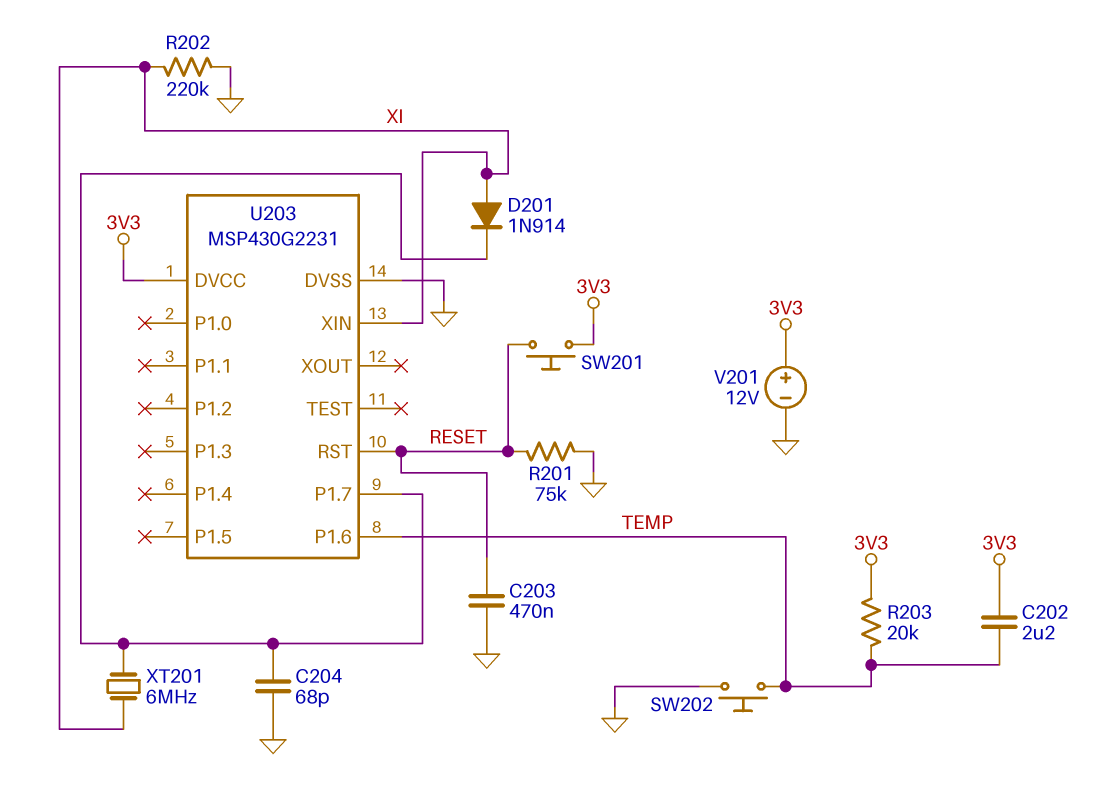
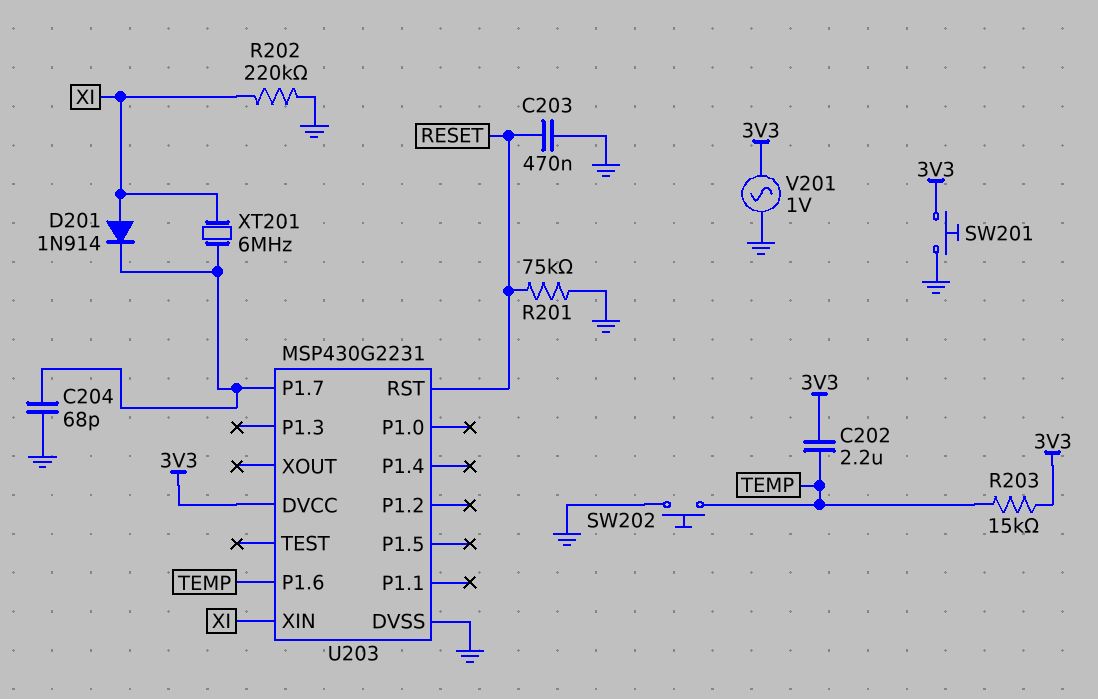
R203: 20k (3V3, TEMP) -> 15k (3V3, TEMP)
SW201: button (3V3, RESET) -> button (3V3, GND)
V201: 12V (plus 3V3, minus GND) -> AC 1V (3V3, GND)

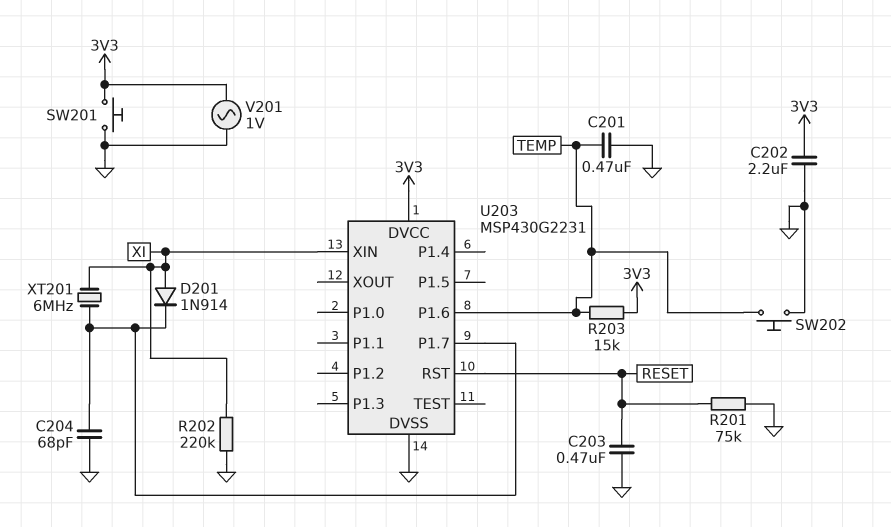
C201: none -> 470nF (GND, TEMP)
C202: 2.2uF (3V3, TEMP) -> 2.2uF (3V3, GND)

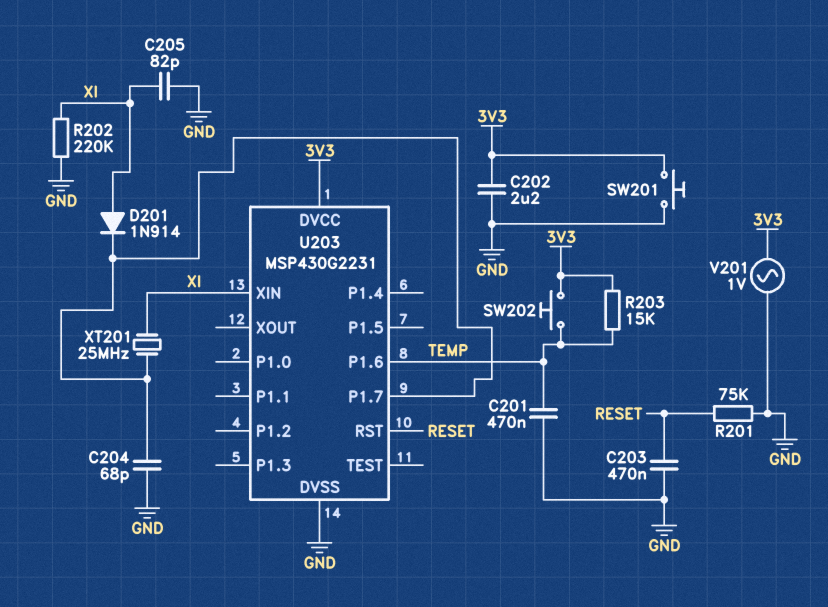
C205: none -> 82pF (GND, XI)
SW202: button (GND, TEMP) -> button (3V3, TEMP)
XT201: 6MHz (U203/P1.7, XI) -> 25MHz (U203/P1.7, XI)

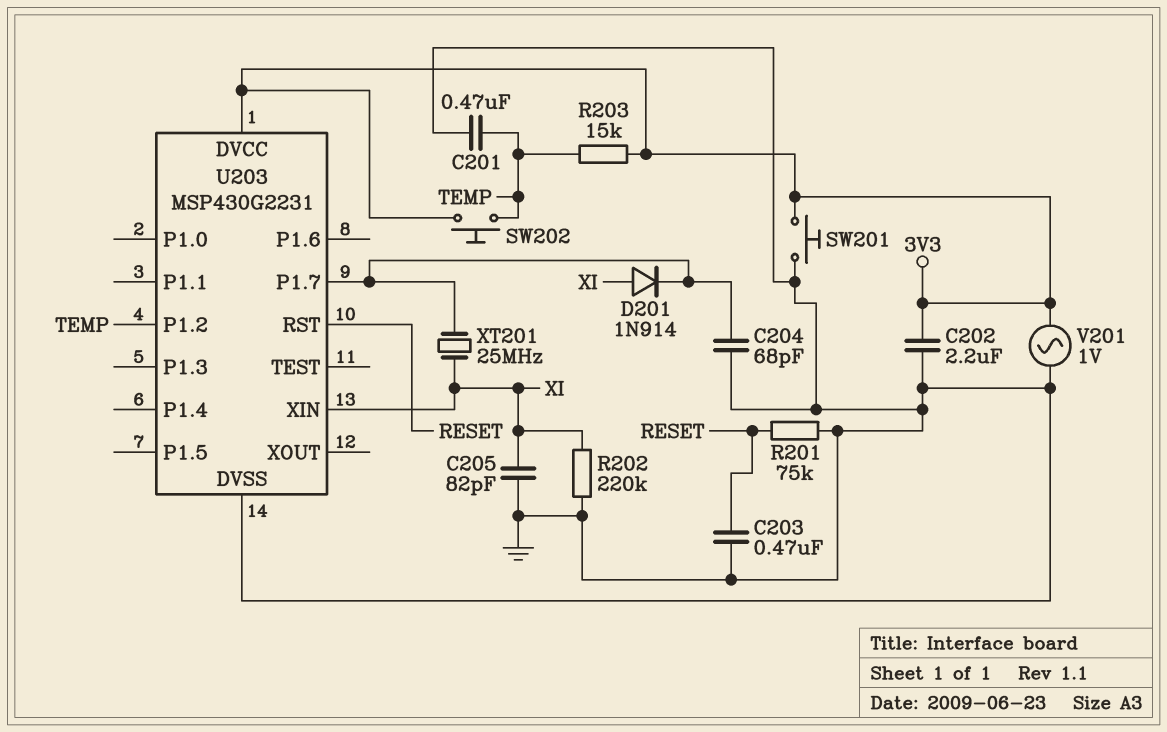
U203 pin P1.2: none -> TEMP
U203 pin P1.6: TEMP -> none

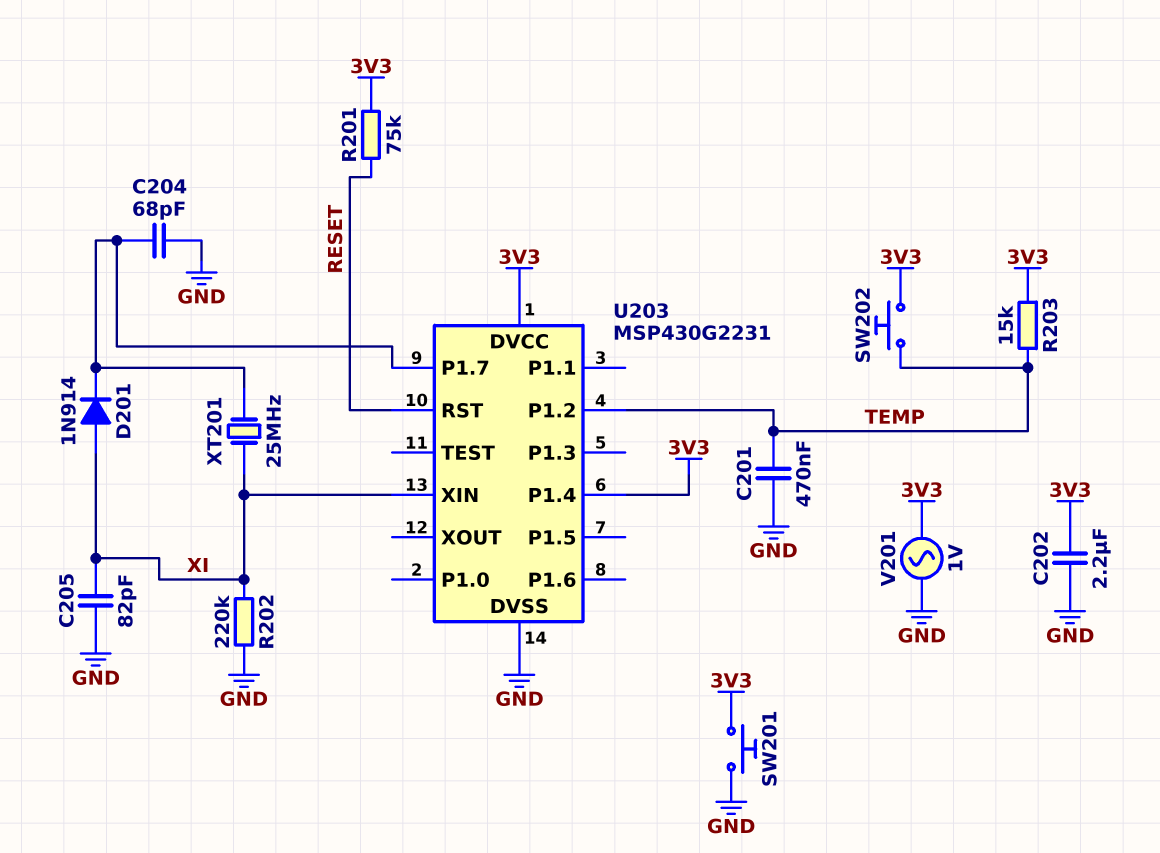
C203: 470nF (GND, RESET) -> none
R201: 75k (GND, RESET) -> 75k (3V3, RESET)
U203 pin P1.4: none -> 3V3

